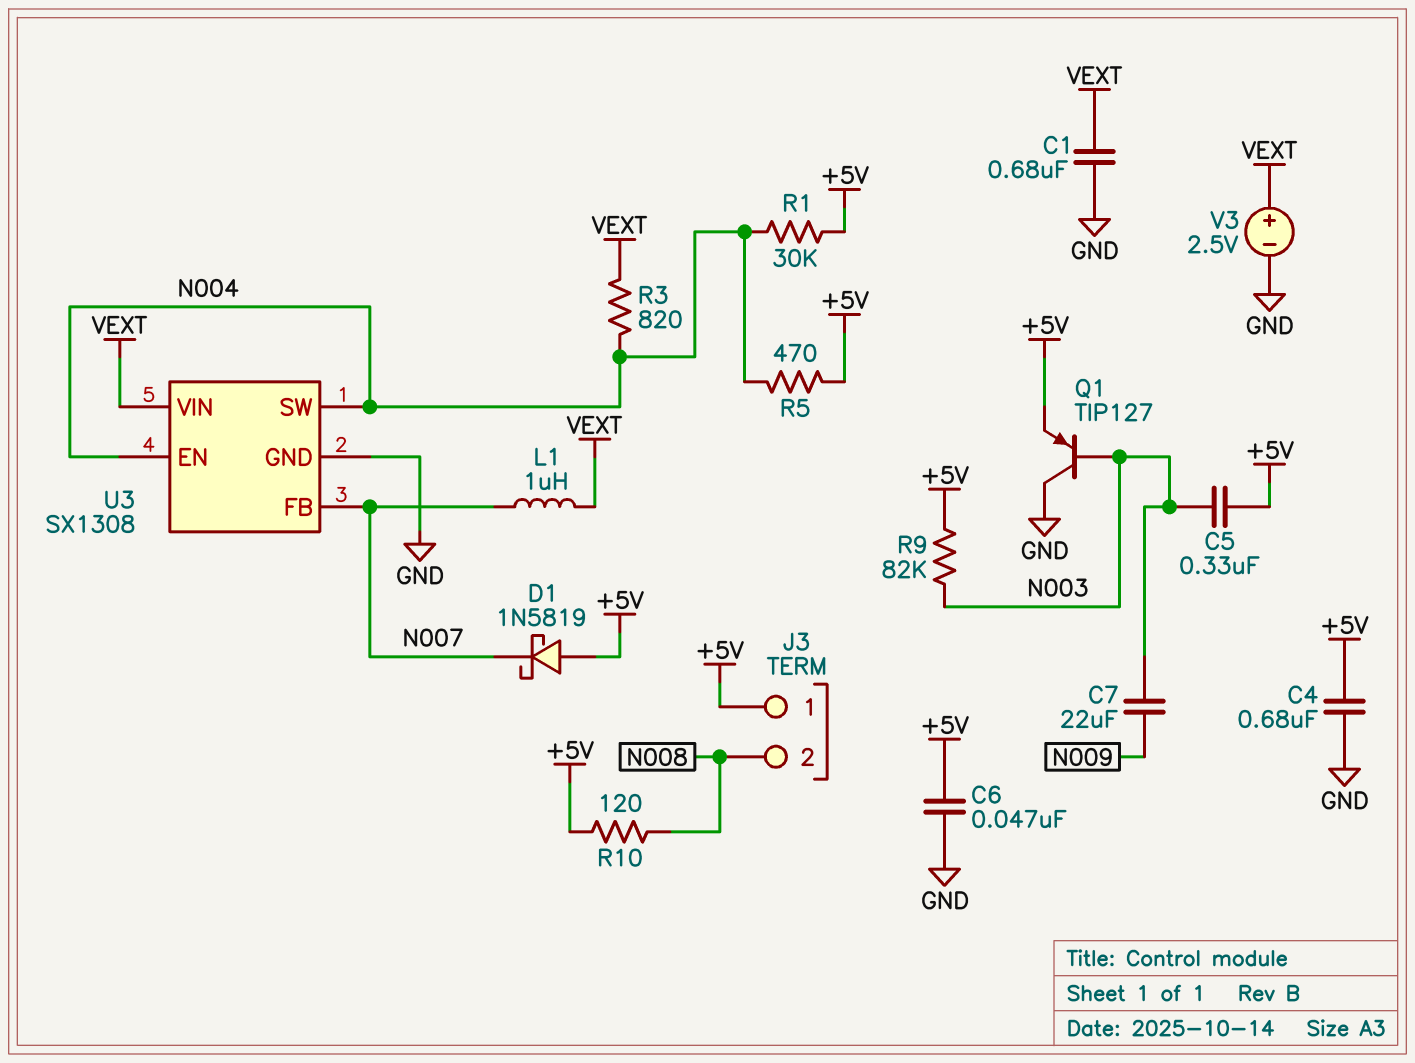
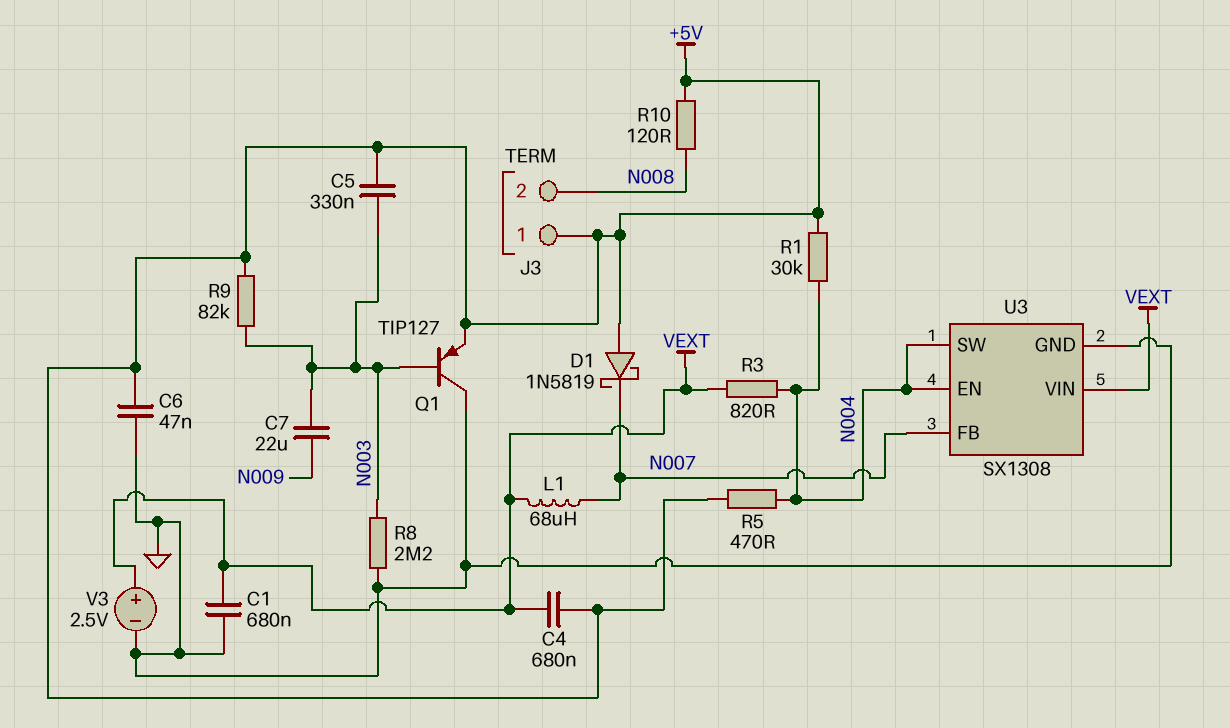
C4: 680nF (+5V, GND) -> 680nF (+5V, VEXT)
L1: 1uH (N007, VEXT) -> 68uH (N007, VEXT)
R8: none -> 2.2M (GND, N003)

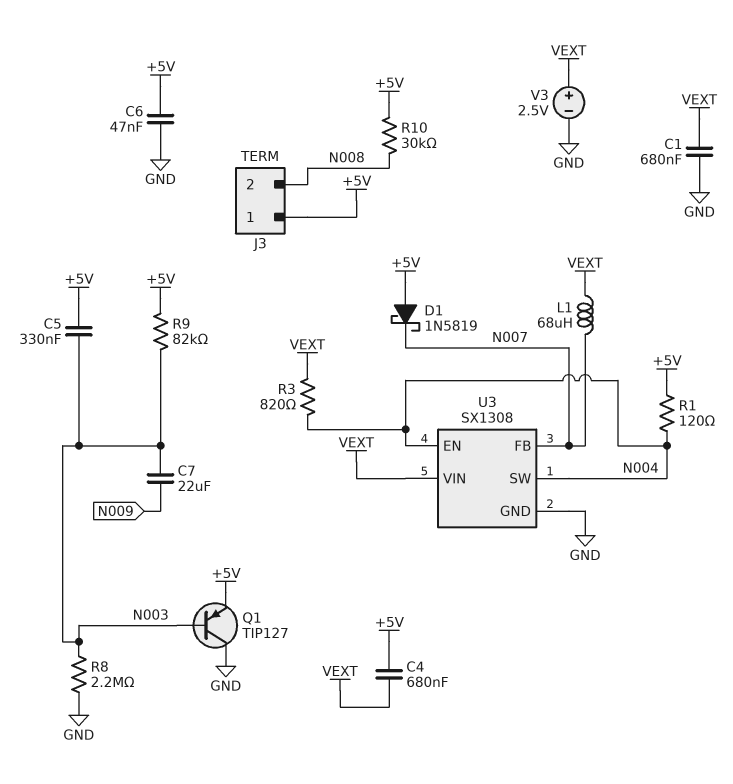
R1: 30k (+5V, N004) -> 120 (+5V, N004)
R5: 470 (+5V, N004) -> none
R10: 120 (+5V, N008) -> 30k (+5V, N008)

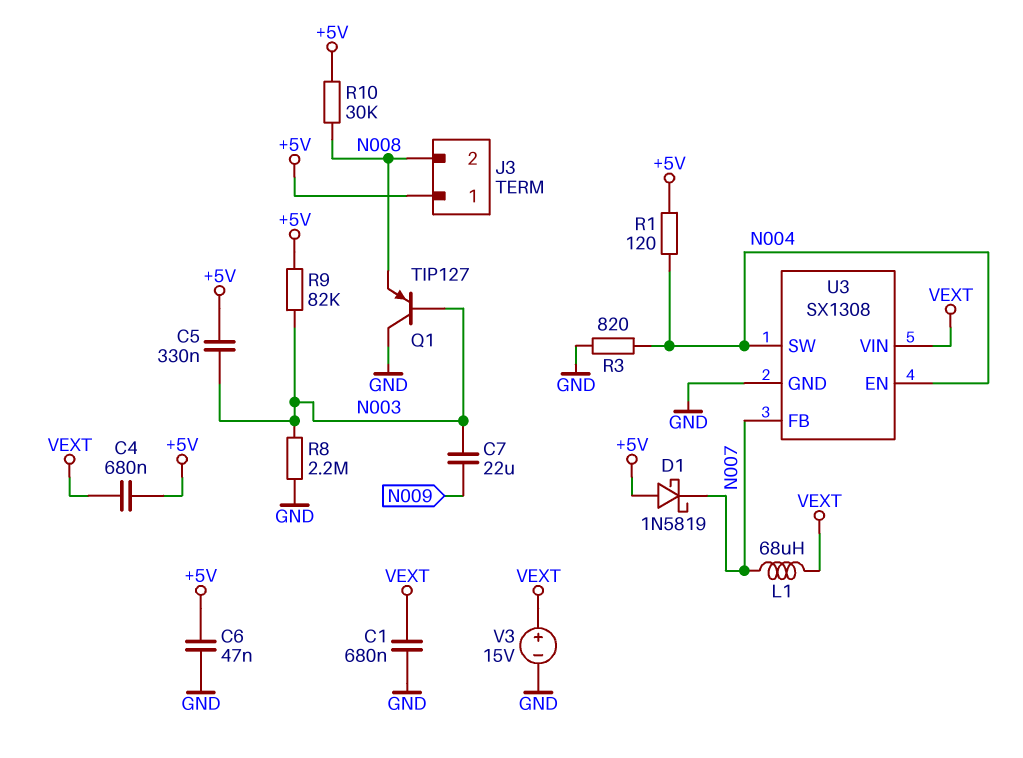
Q1: PNP TIP127 (B N003, C GND, E +5V) -> PNP TIP127 (B N003, C GND, E N008)
R3: 820 (N004, VEXT) -> 820 (GND, N004)
V3: 2.5V (plus VEXT, minus GND) -> 15V (plus VEXT, minus GND)

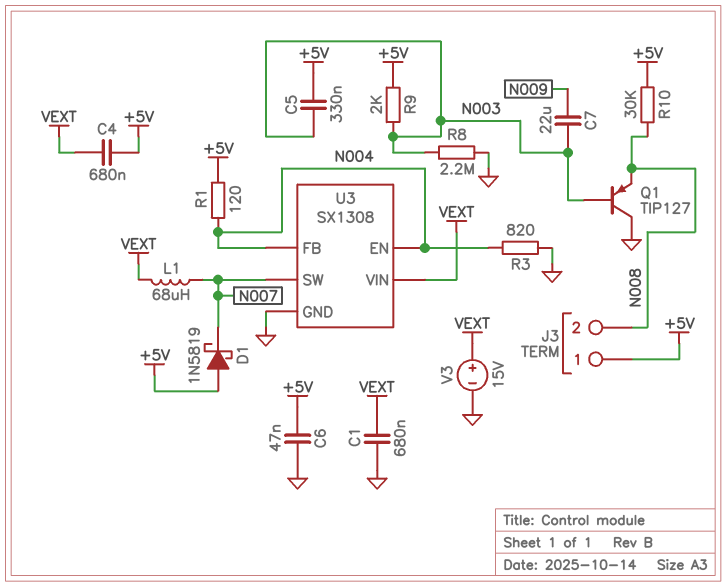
R9: 82k (+5V, N003) -> 2k (+5V, N003)
U3 pin FB: N007 -> N004
U3 pin SW: N004 -> N007

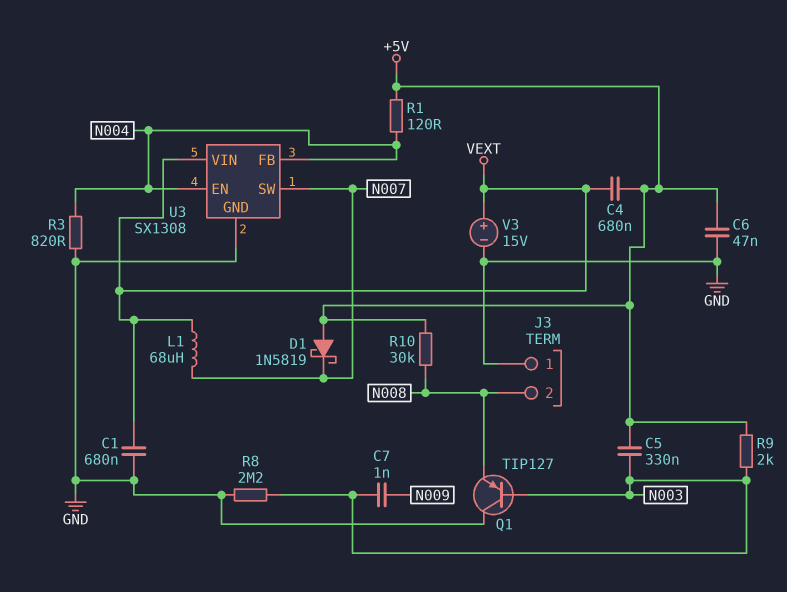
C7: 22uF (N003, N009) -> 1nF (N003, N009)
J3 pin 1: +5V -> GND

